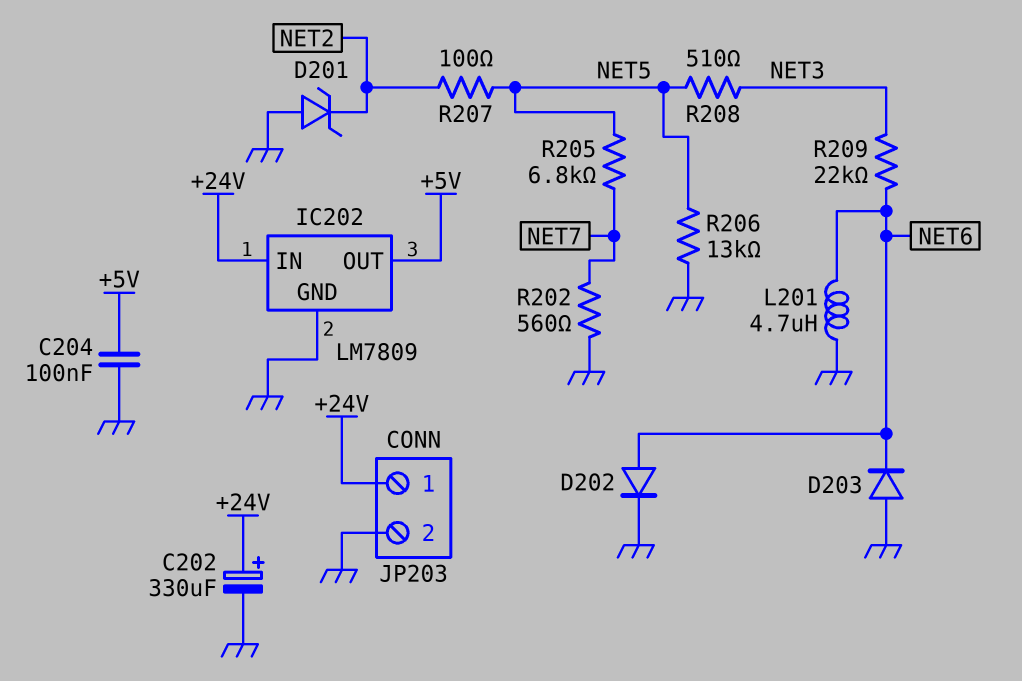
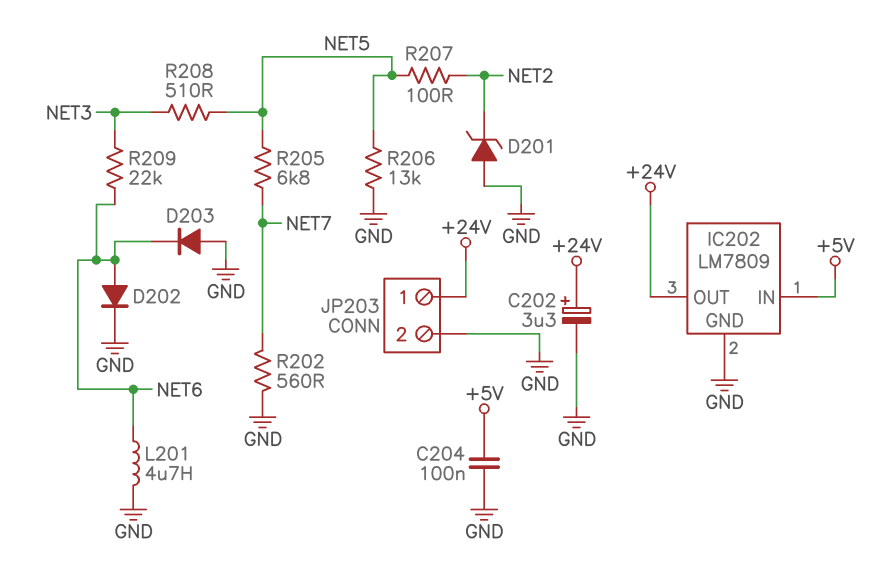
C202: 330uF (plus +24V, minus GND) -> 3.3uF (plus +24V, minus GND)
IC202 pin IN: +24V -> +5V
IC202 pin OUT: +5V -> +24V

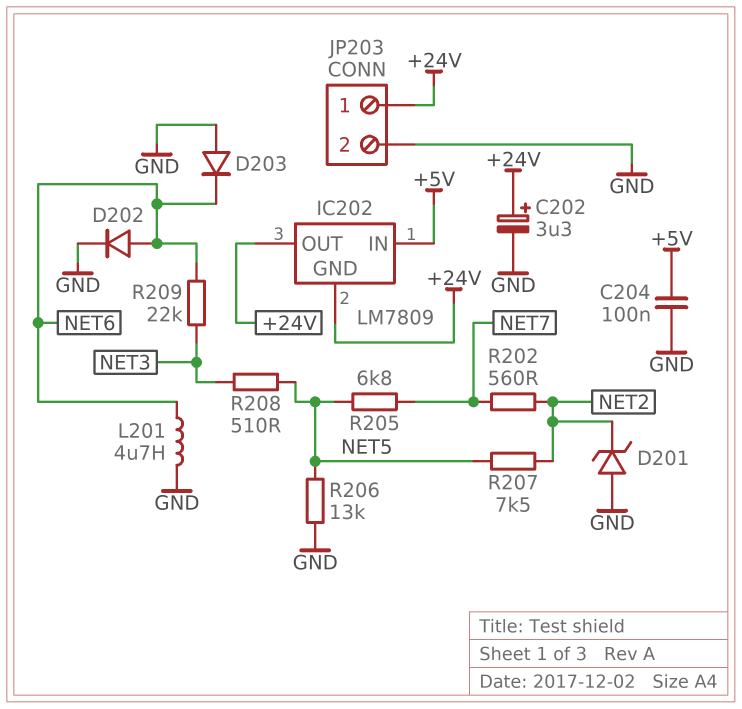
IC202 pin GND: GND -> +24V
R202: 560 (GND, NET7) -> 560 (NET2, NET7)
R207: 100 (NET2, NET5) -> 7.5k (NET2, NET5)

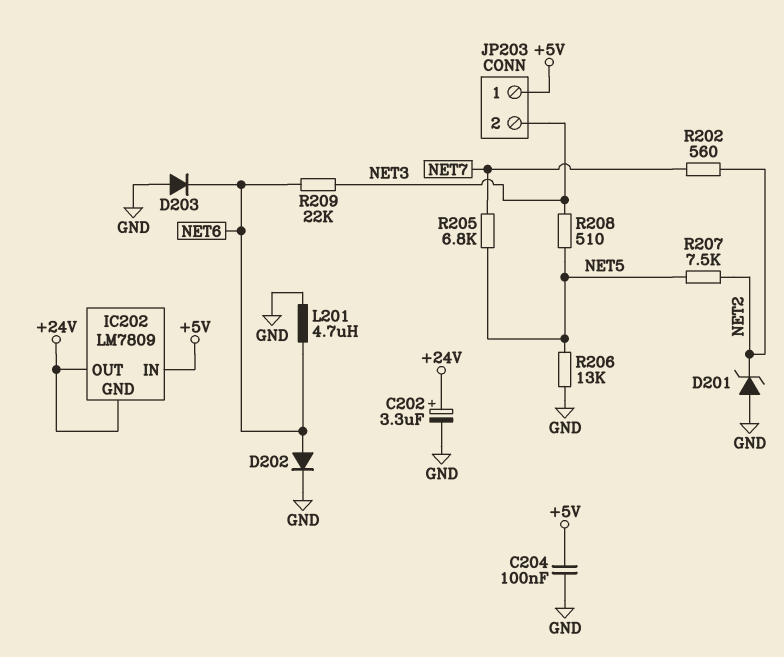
JP203 pin 1: +24V -> +5V
JP203 pin 2: GND -> NET3

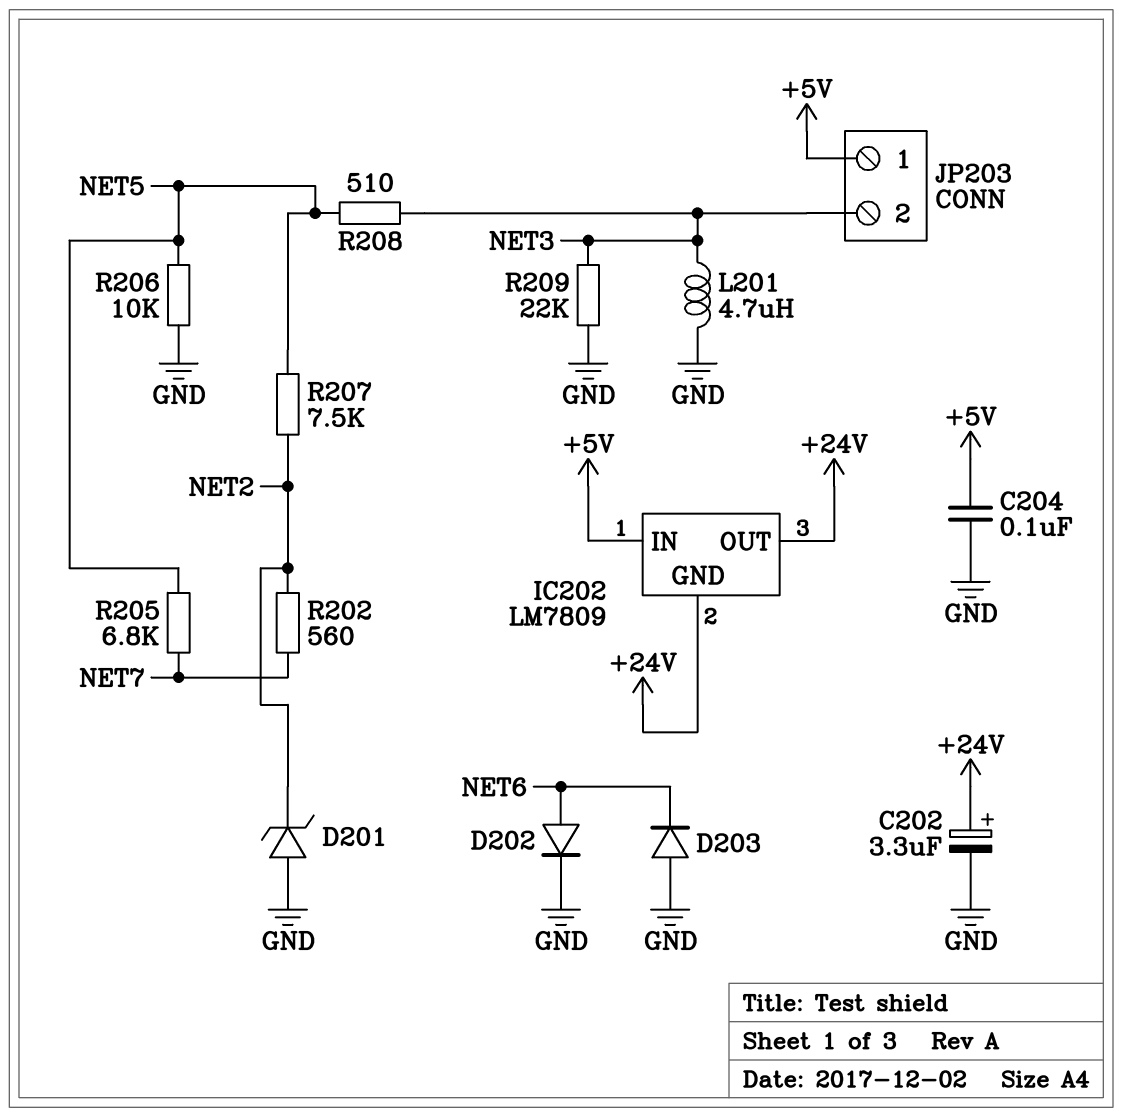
L201: 4.7uH (GND, NET6) -> 4.7uH (GND, NET3)
R206: 13k (GND, NET5) -> 10k (GND, NET5)
R209: 22k (NET3, NET6) -> 22k (GND, NET3)

